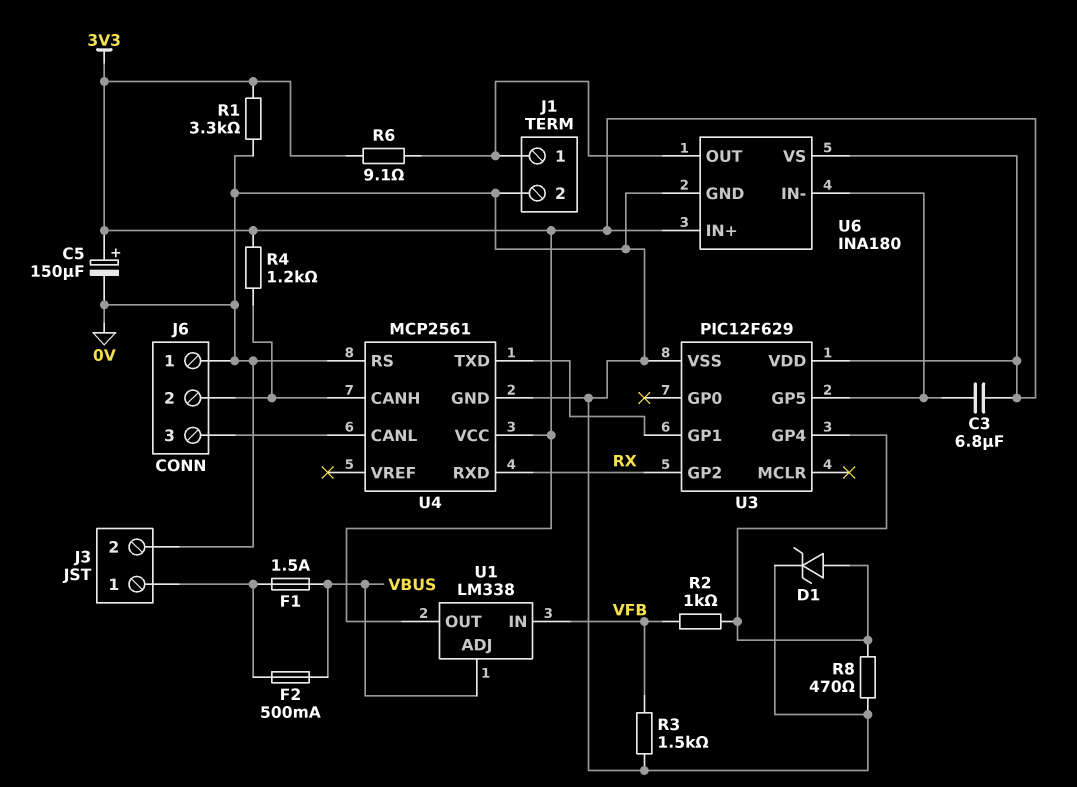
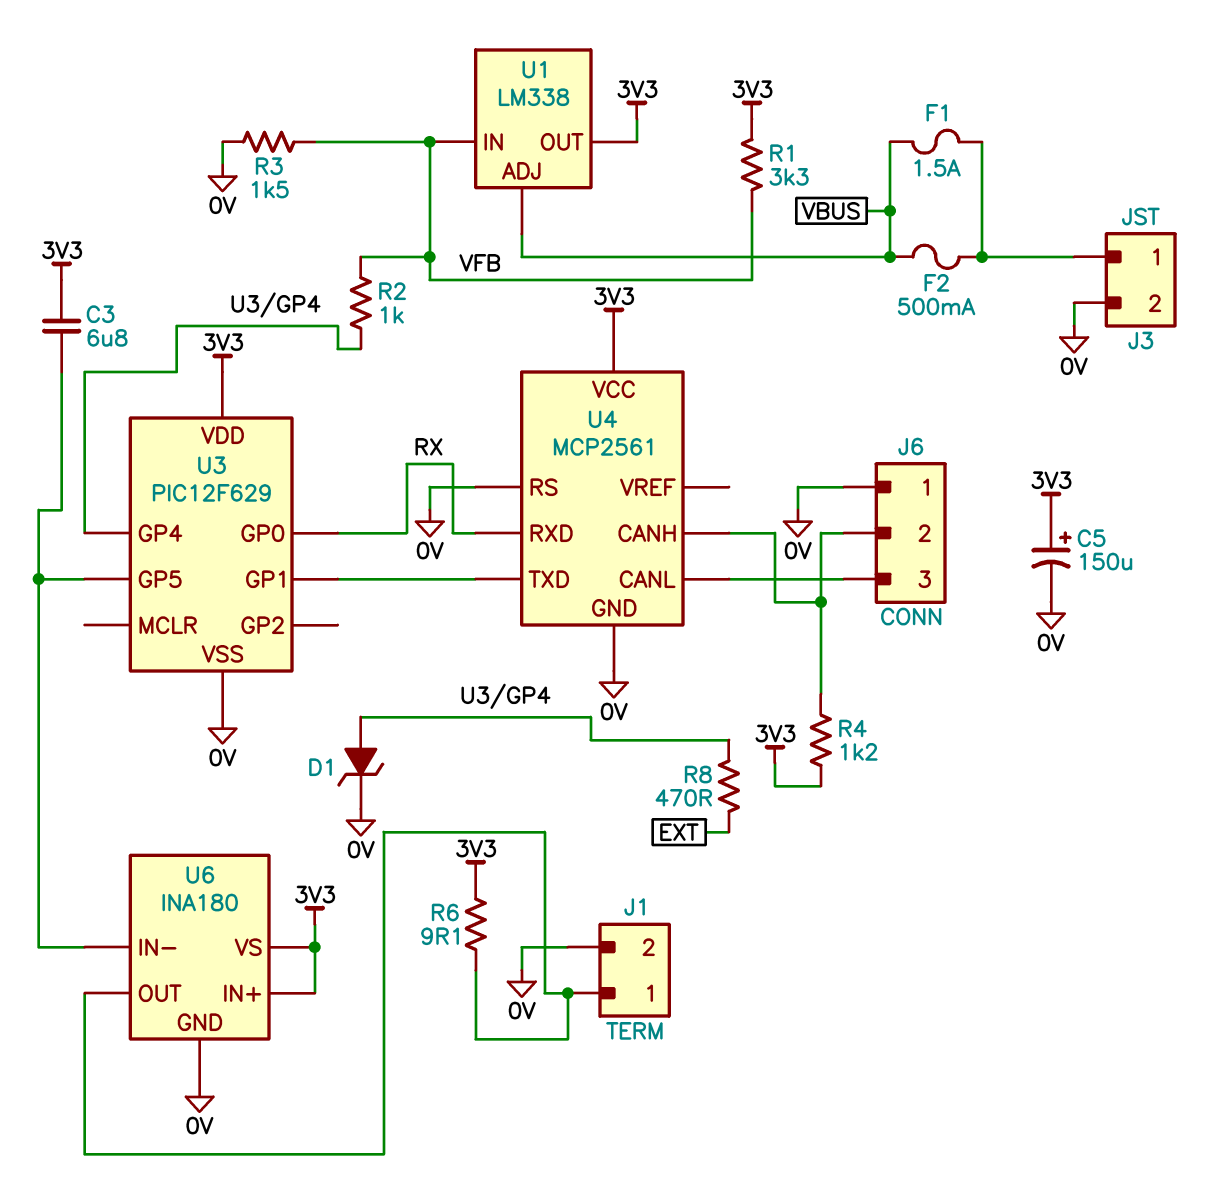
R1: 3.3k (0V, 3V3) -> 3.3k (3V3, VFB)
R8: 470 (0V, U3/GP4) -> 470 (EXT, U3/GP4)
U3 pin GP0: none -> RX
U3 pin GP2: RX -> none

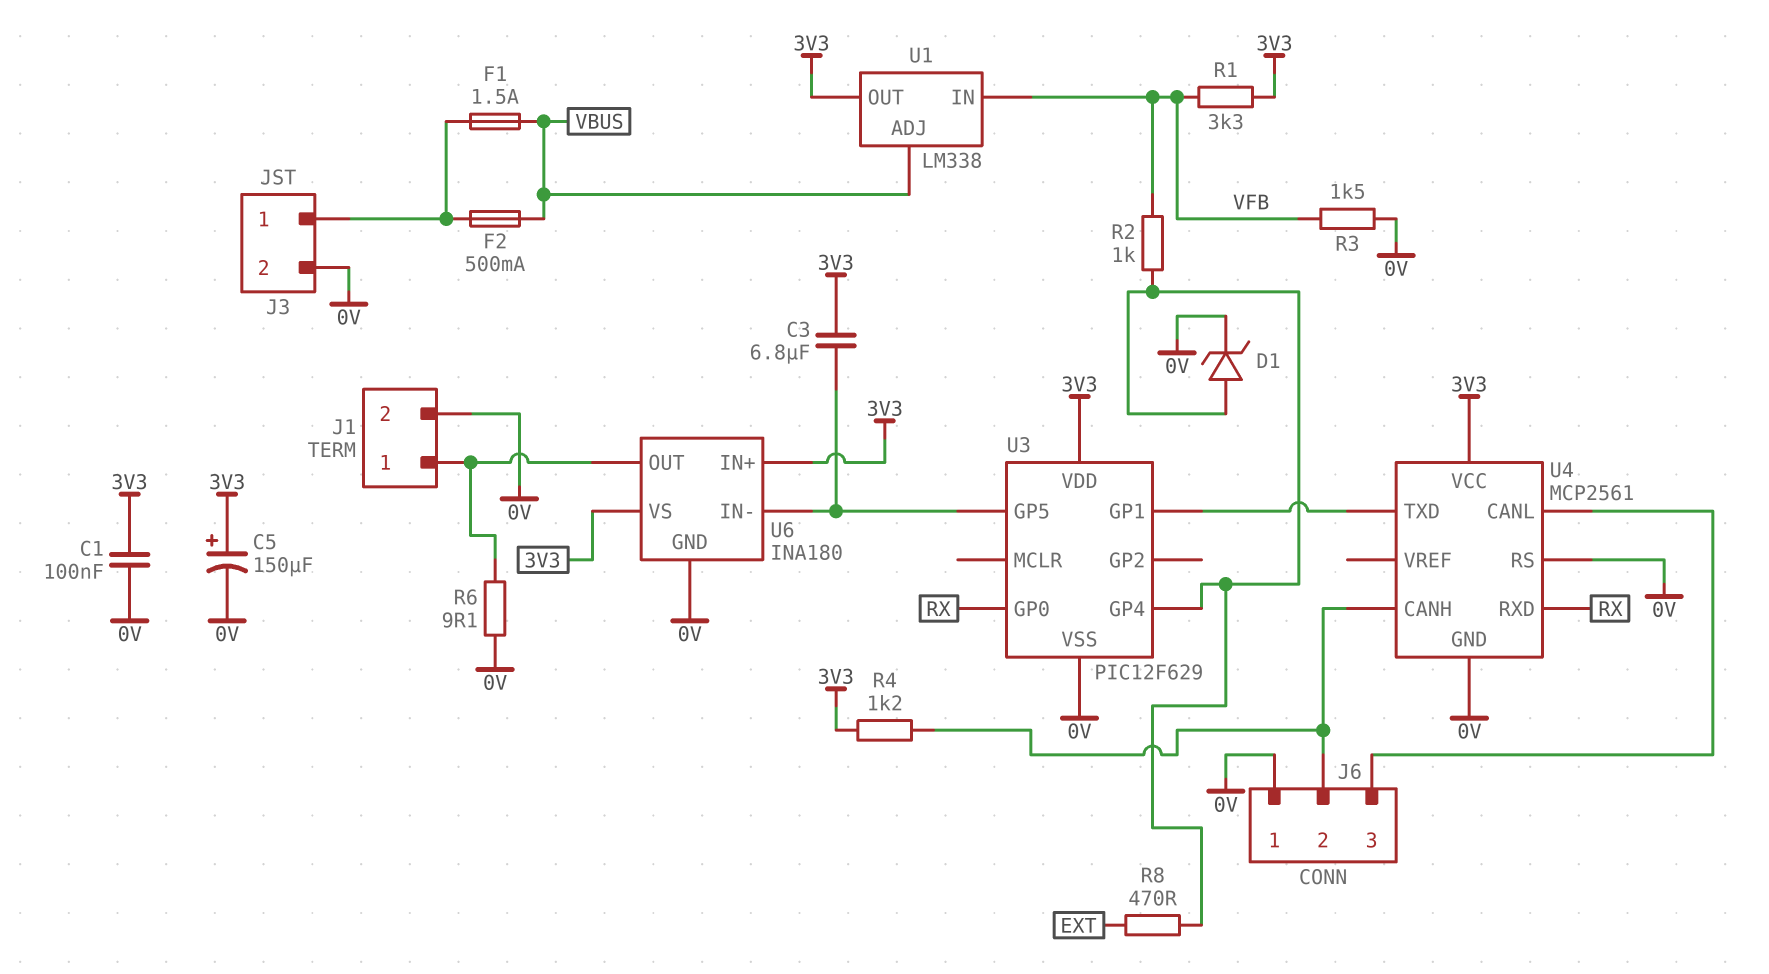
C1: none -> 100nF (0V, 3V3)
R6: 9.1 (3V3, J1/1) -> 9.1 (0V, J1/1)

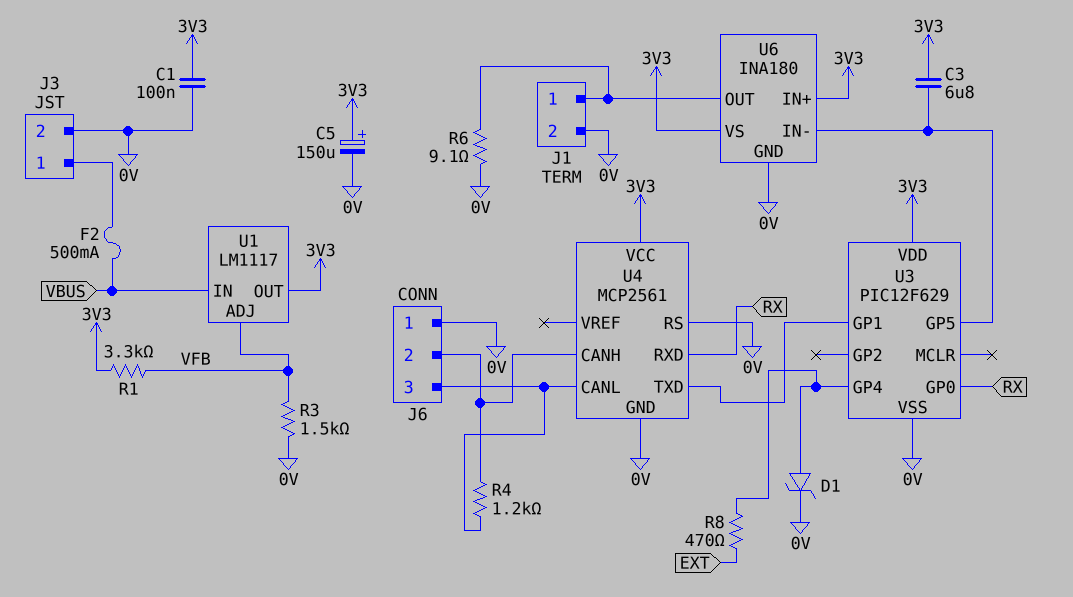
F1: 1.5A (J3/1, VBUS) -> none
R2: 1k (U3/GP4, VFB) -> none
R4: 1.2k (3V3, J6/2) -> 1.2k (J6/2, J6/3)
U1: LM338 -> LM1117
U1 pin ADJ: VBUS -> VFB
U1 pin IN: VFB -> VBUS

